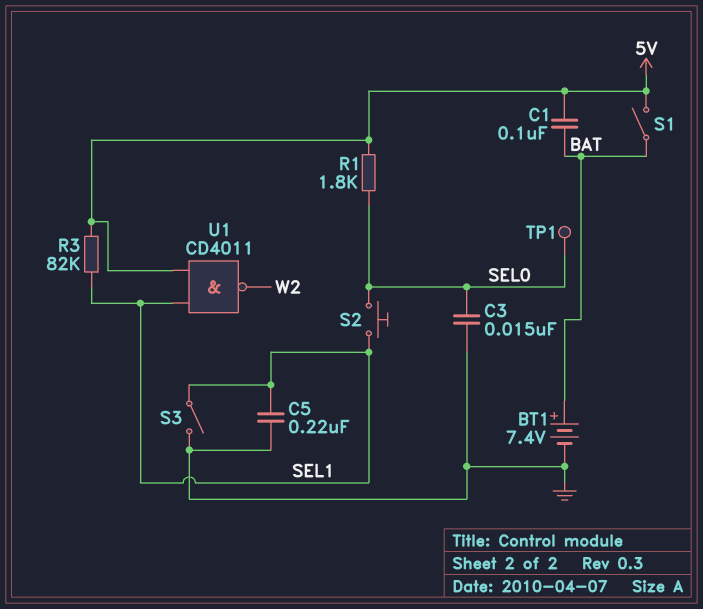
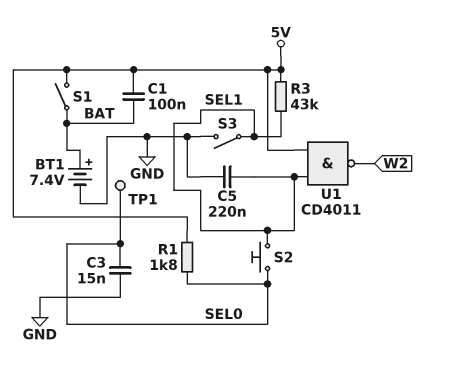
R3: 82k (5V, SEL1) -> 43k (5V, SEL1)

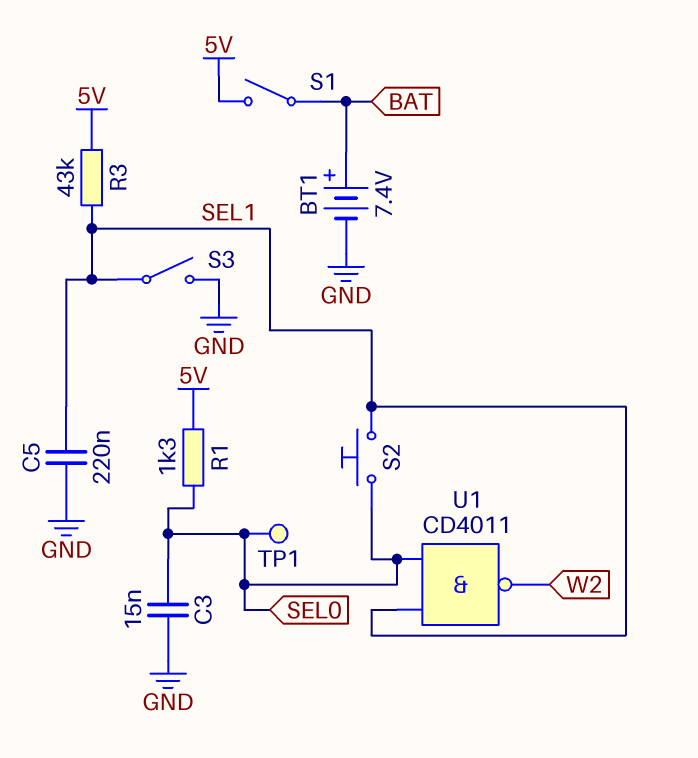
C1: 100nF (5V, BAT) -> none
R1: 1.8k (5V, SEL0) -> 1.3k (5V, SEL0)
U1: NAND CD4011 (in 5V, in SEL1, out W2) -> NAND CD4011 (in SEL0, in SEL1, out W2)

